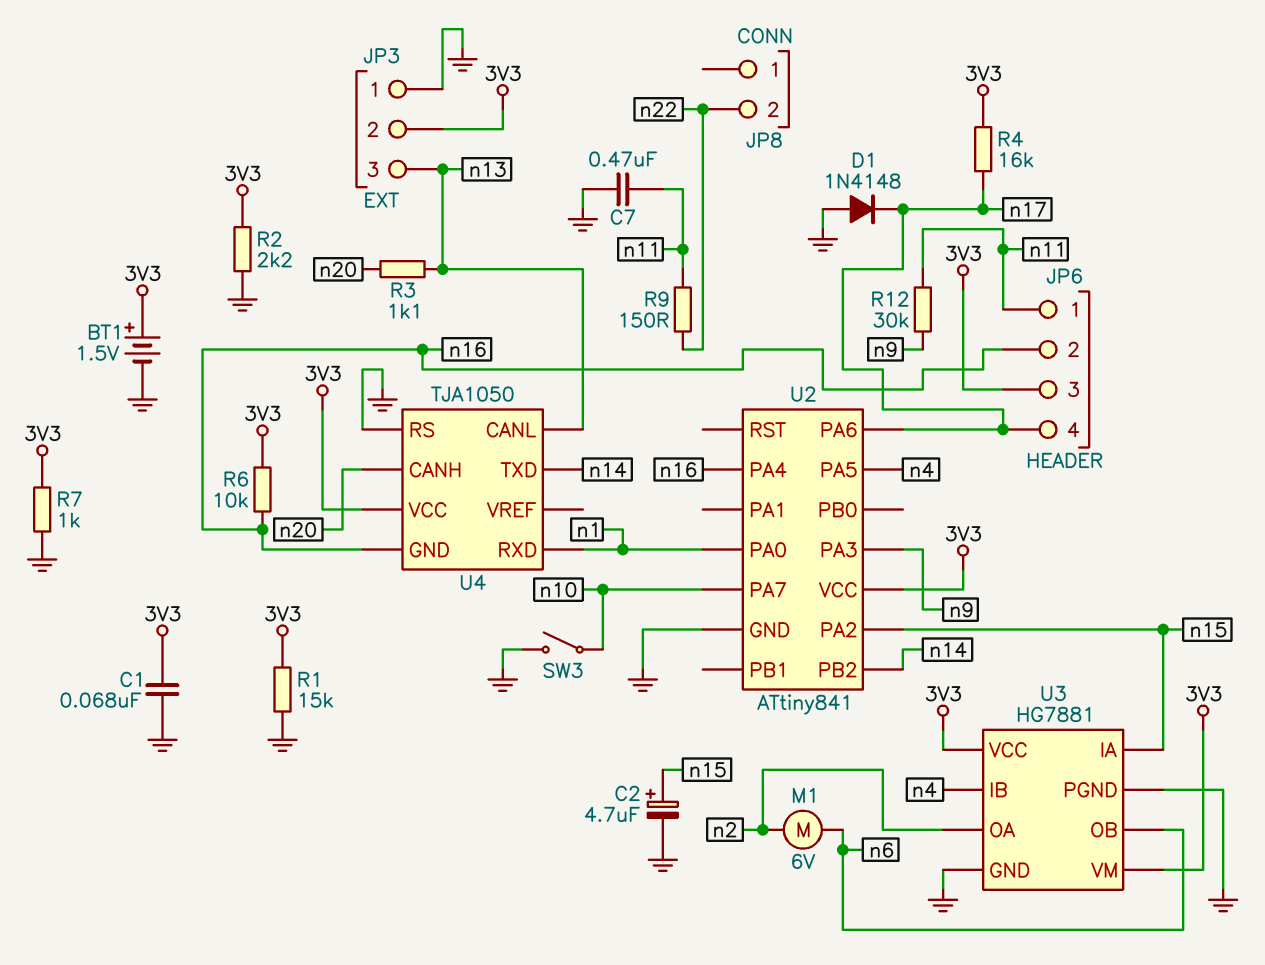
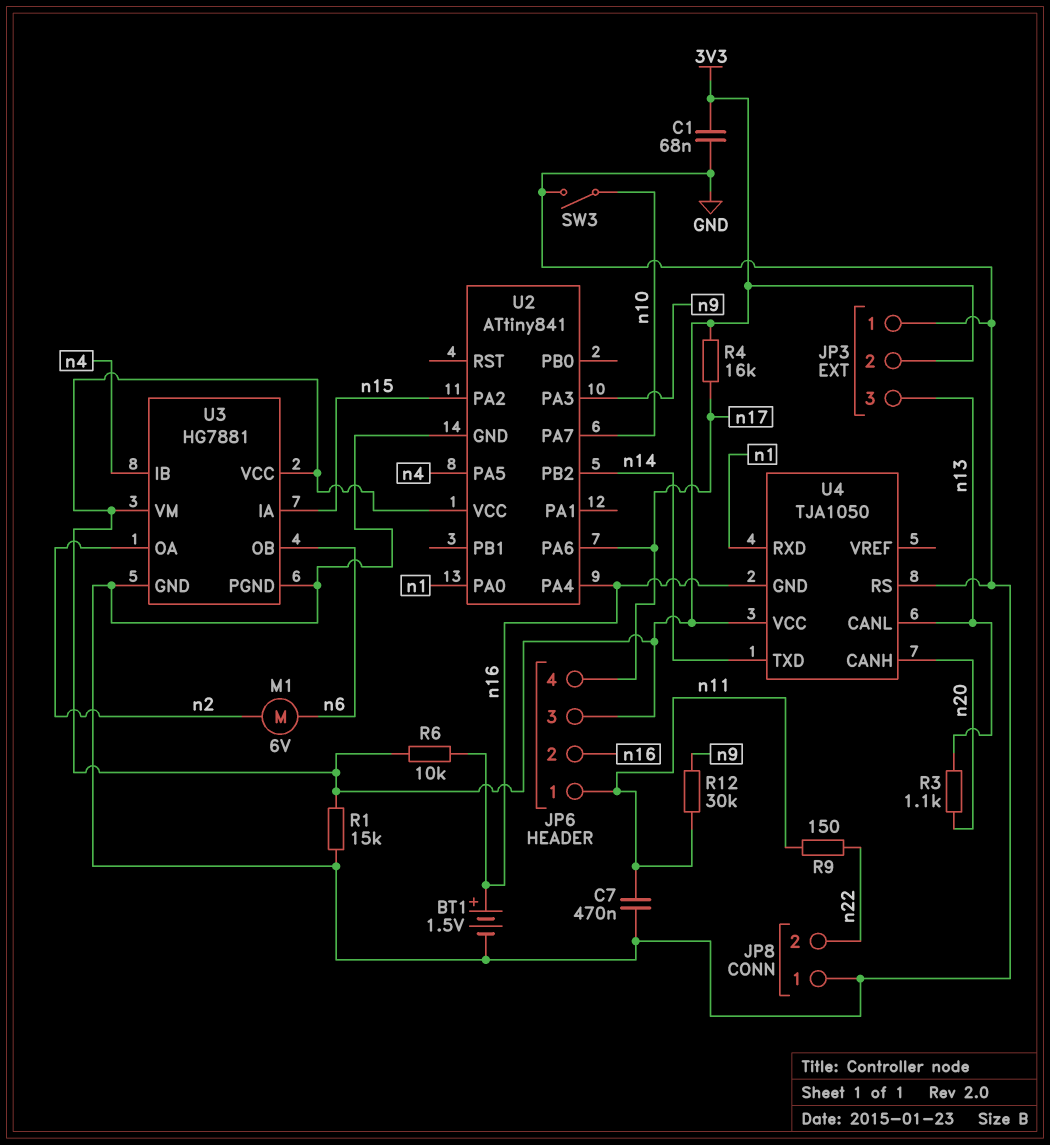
BT1: 1.5V (plus 3V3, minus GND) -> 1.5V (plus n16, minus GND)
C2: 4.7uF (plus n15, minus GND) -> none
D1: diode 1N4148 (A GND, K n17) -> none
JP8 pin 1: none -> GND
R2: 2.2k (3V3, GND) -> none
R7: 1k (3V3, GND) -> none

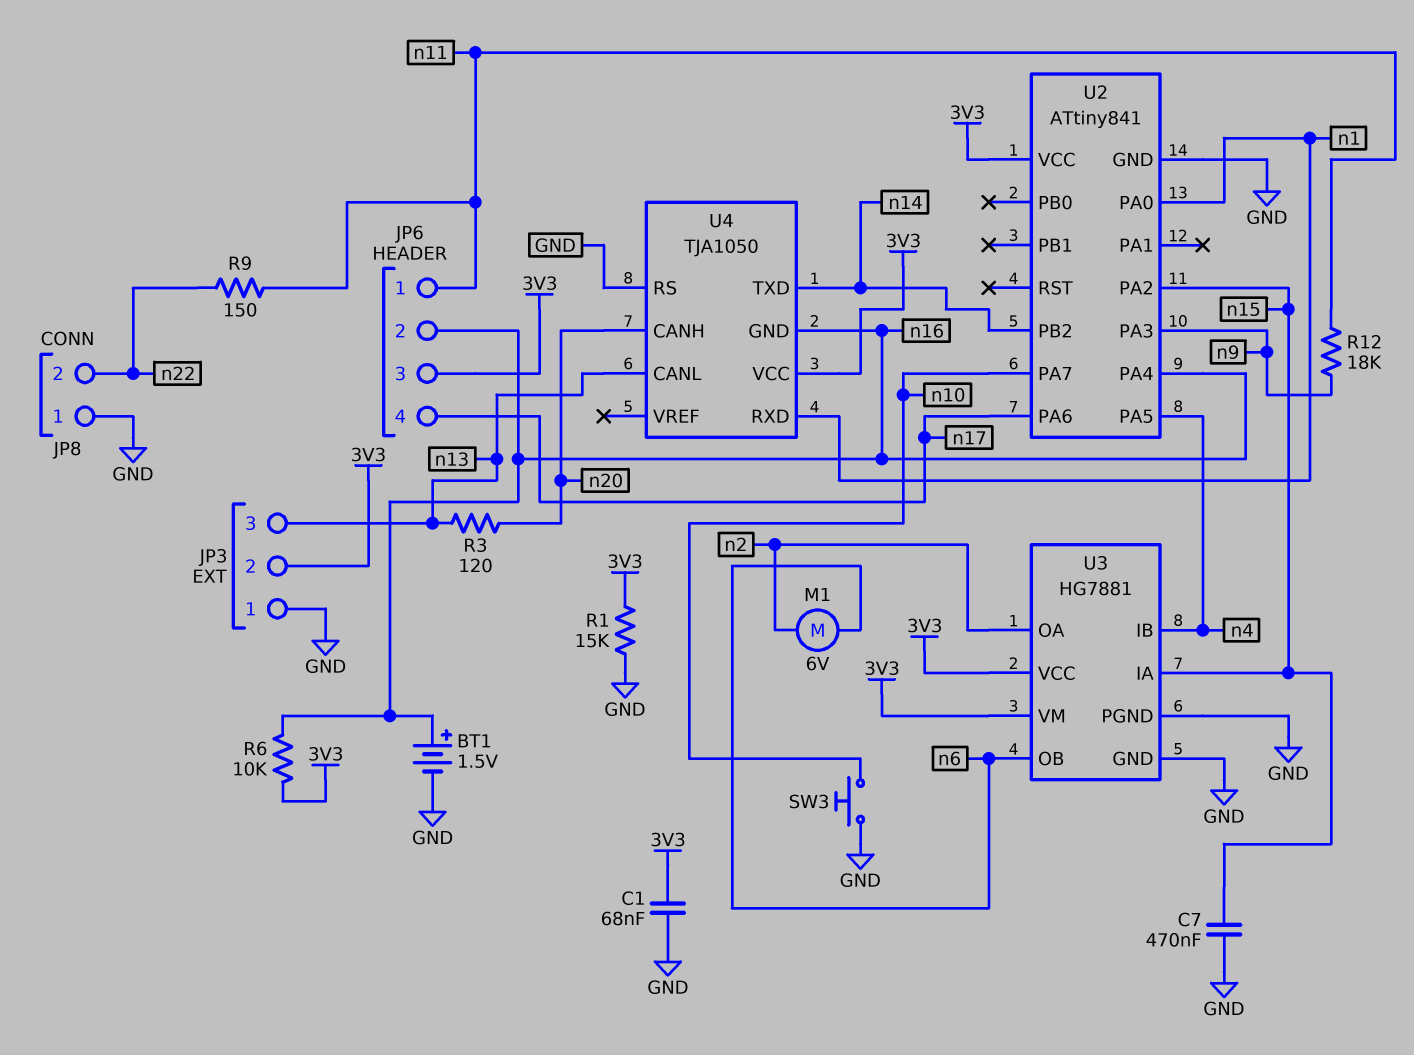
C7: 470nF (GND, n11) -> 470nF (GND, n15)
R3: 1.1k (n13, n20) -> 120 (n13, n20)
R4: 16k (3V3, n17) -> none
R12: 30k (n9, n11) -> 18k (n9, n11)
SW3: switch (GND, n10) -> button (GND, n10)

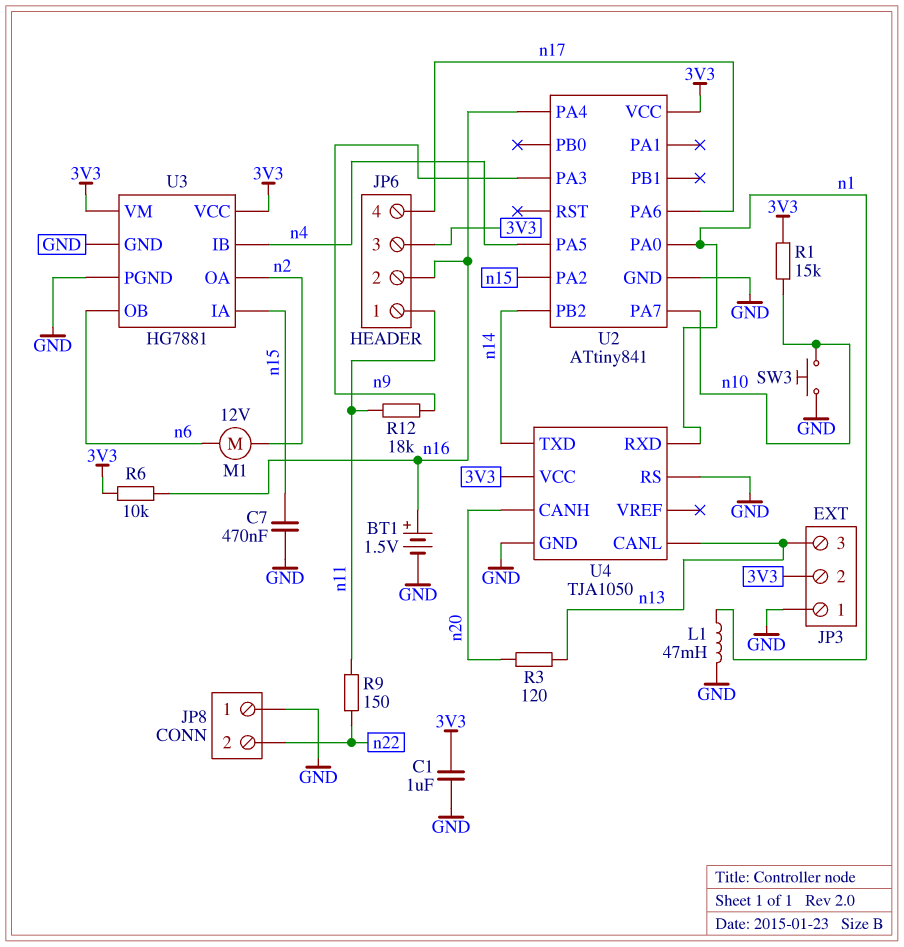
C1: 68nF (3V3, GND) -> 1uF (3V3, GND)
L1: none -> 47mH (GND, n1)
M1: motor 6V (n2, n6) -> motor 12V (n2, n6)
R1: 15k (3V3, GND) -> 15k (3V3, n10)
U4 pin GND: n16 -> GND

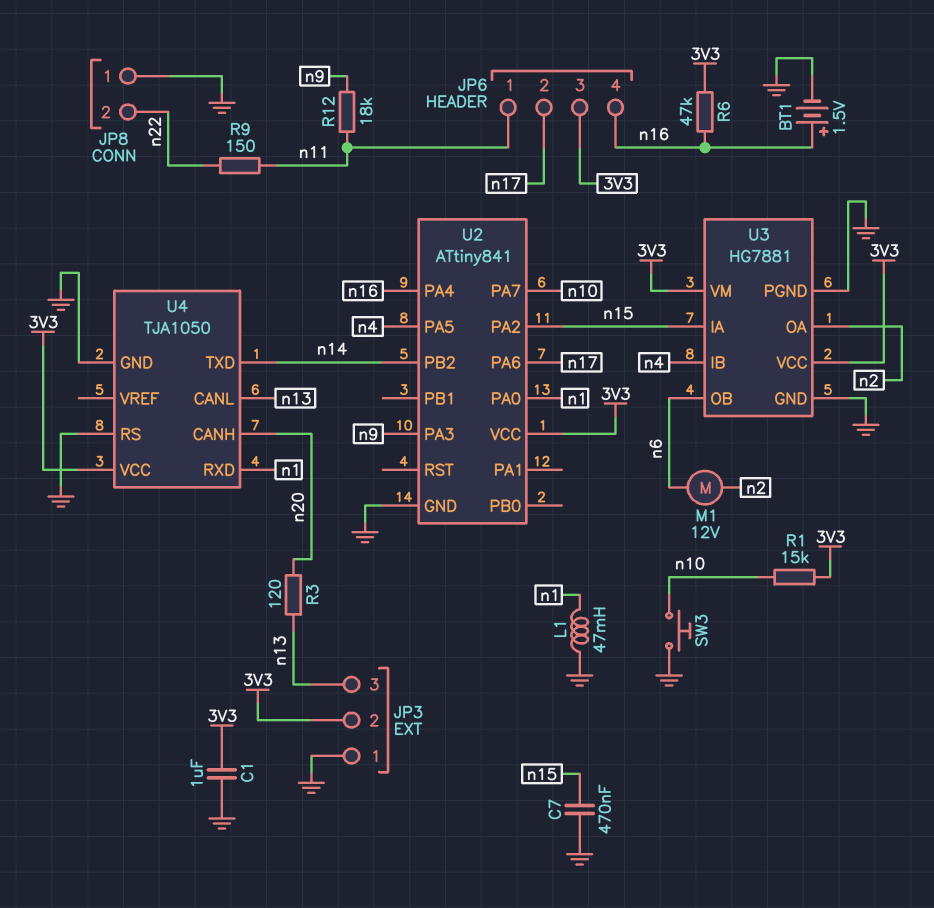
JP6 pin 2: n16 -> n17
JP6 pin 4: n17 -> n16
R6: 10k (3V3, n16) -> 47k (3V3, n16)

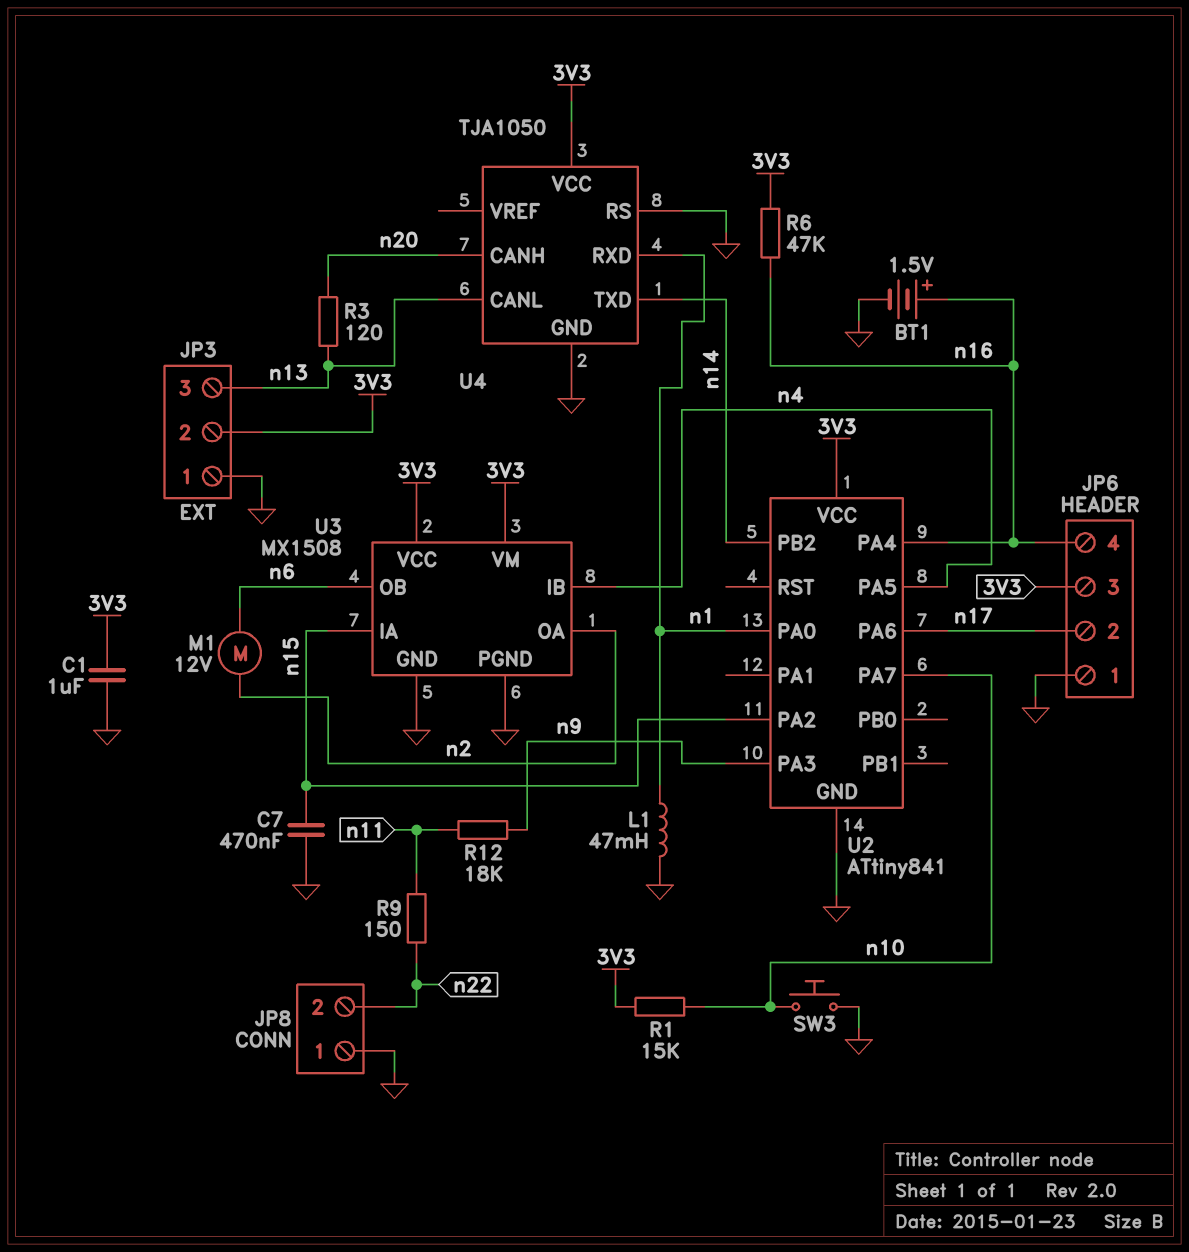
JP6 pin 1: n11 -> GND
U3: HG7881 -> MX1508

